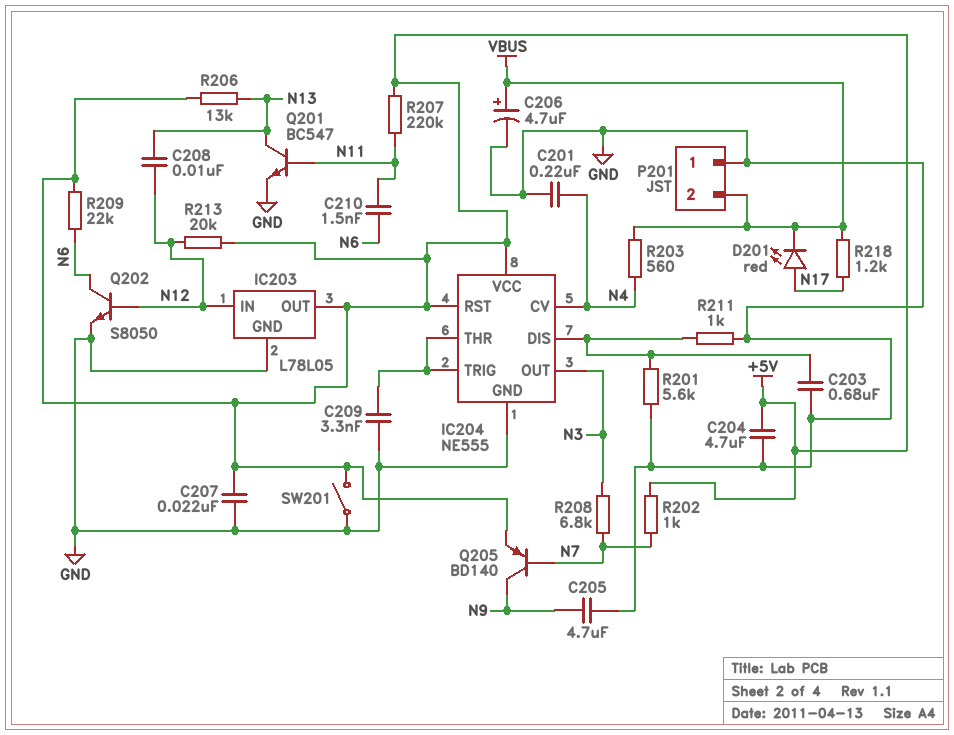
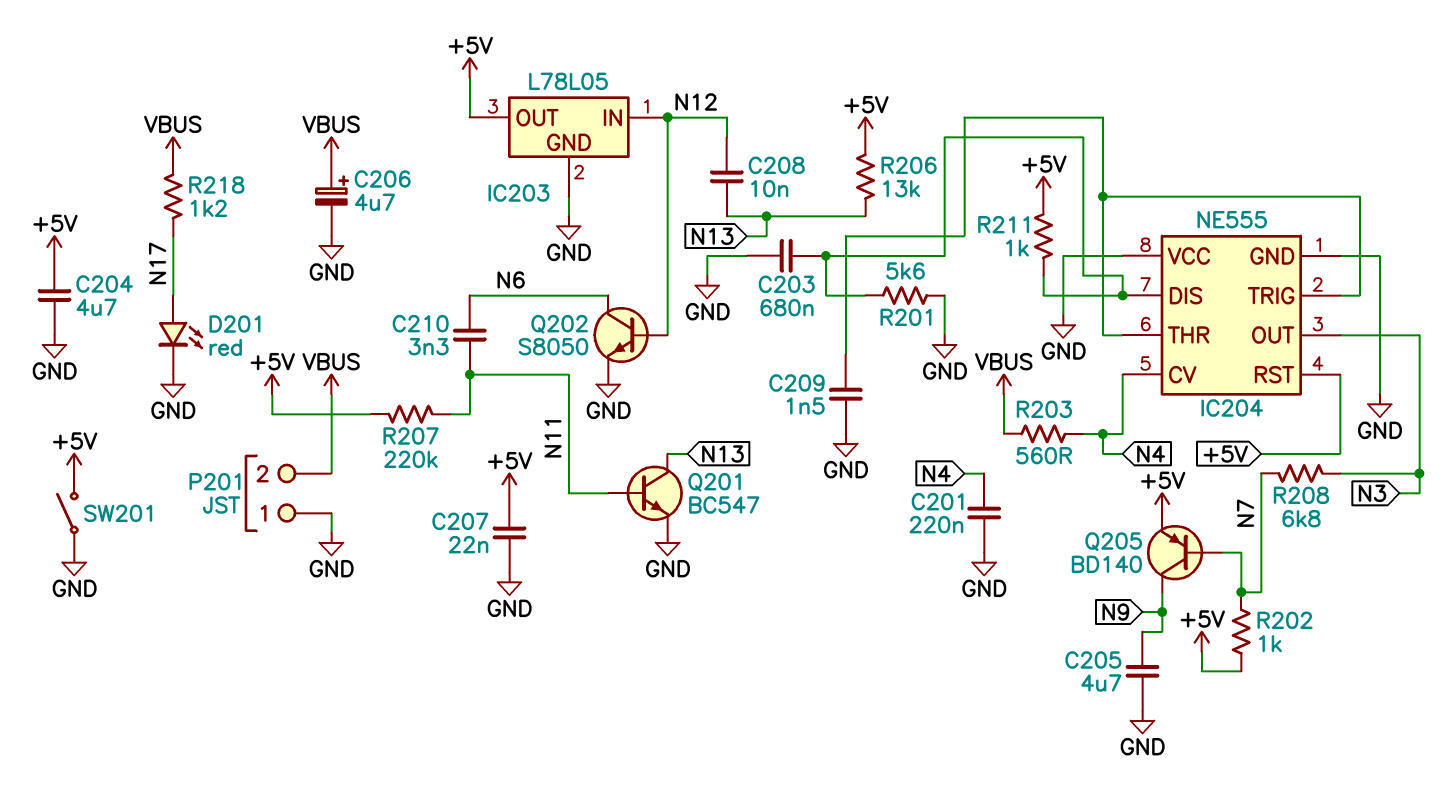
C209: 3.3nF (GND, IC204/THR) -> 1.5nF (GND, IC204/THR)
C210: 1.5nF (N6, N11) -> 3.3nF (N6, N11)
D201: LED red (A N17, K VBUS) -> LED red (A N17, K GND)
IC204 pin VCC: +5V -> GND
R209: 22k (+5V, N6) -> none
R211: 1k (GND, IC204/DIS) -> 1k (+5V, IC204/DIS)
R213: 20k (+5V, N12) -> none

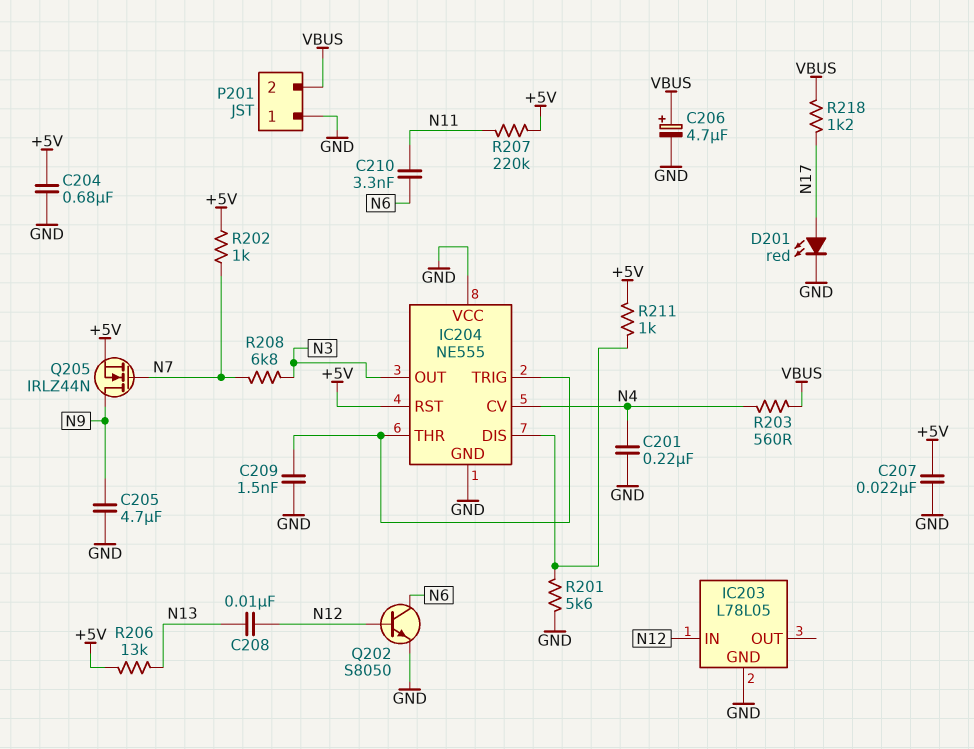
C203: 680nF (GND, IC204/DIS) -> none
C204: 4.7uF (+5V, GND) -> 680nF (+5V, GND)
IC203 pin OUT: +5V -> none
Q201: NPN BC547 (B N11, C N13, E GND) -> none
Q205: PNP BD140 (B N7, C N9, E +5V) -> NMOS IRLZ44N (G N7, D N9, S +5V)
SW201: switch (+5V, GND) -> none

